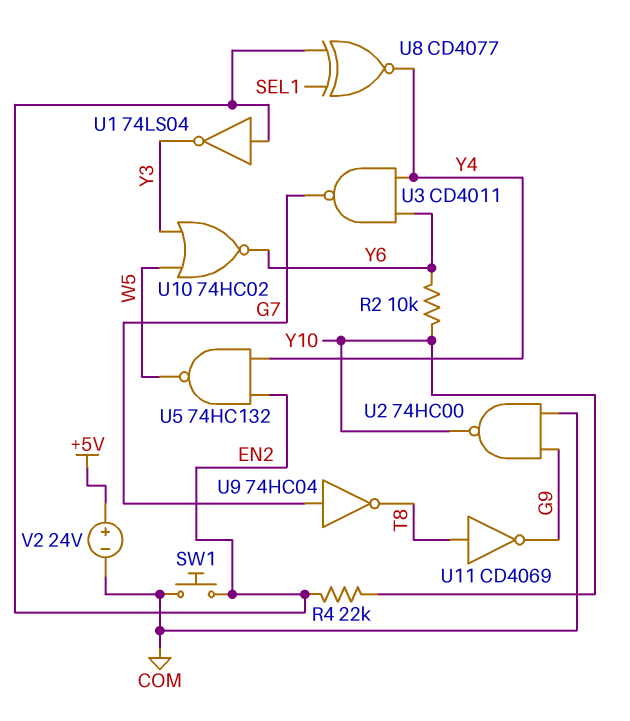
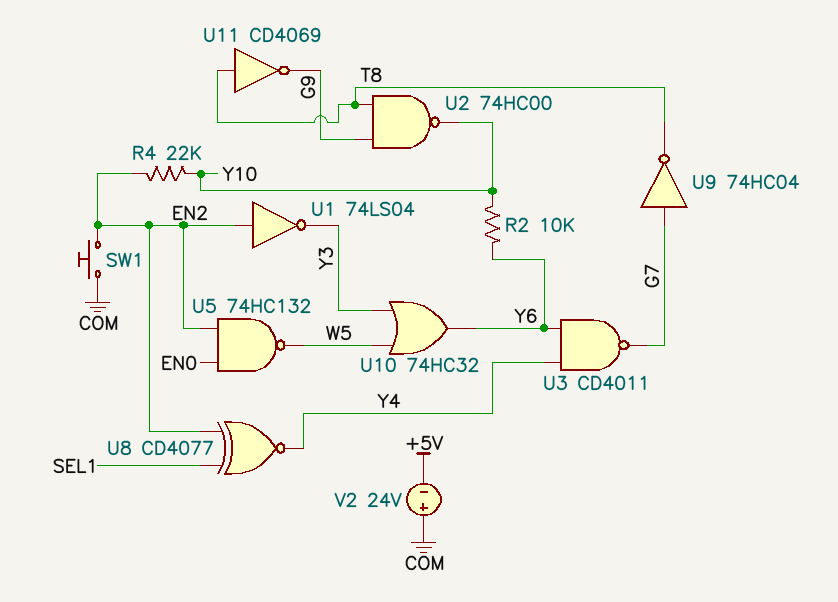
U2: NAND 74HC00 (in COM, in G9, out Y10) -> NAND 74HC00 (in G9, in T8, out Y10)
U5: NAND 74HC132 (in EN2, in Y4, out W5) -> NAND 74HC132 (in EN0, in EN2, out W5)
U10: NOR 74HC02 (in W5, in Y3, out Y6) -> OR 74HC32 (in W5, in Y3, out Y6)
V2: 24V (plus +5V, minus COM) -> 24V (plus COM, minus +5V)

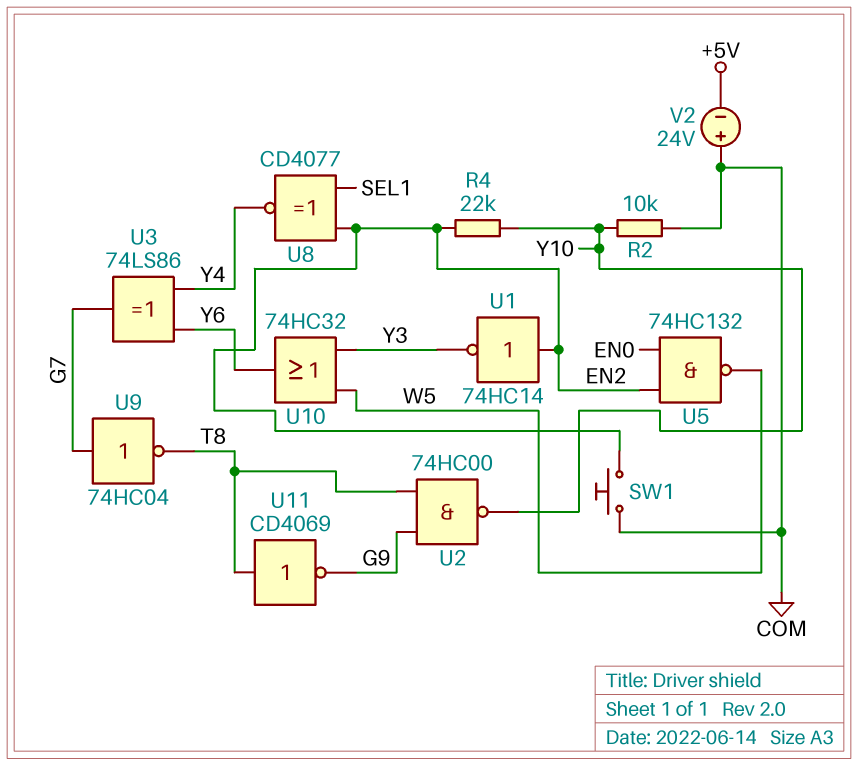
R2: 10k (Y6, Y10) -> 10k (COM, Y10)
U1: NOT 74LS04 (in EN2, out Y3) -> NOT 74HC14 (in EN2, out Y3)
U3: NAND CD4011 (in Y4, in Y6, out G7) -> XOR 74LS86 (in Y4, in Y6, out G7)

